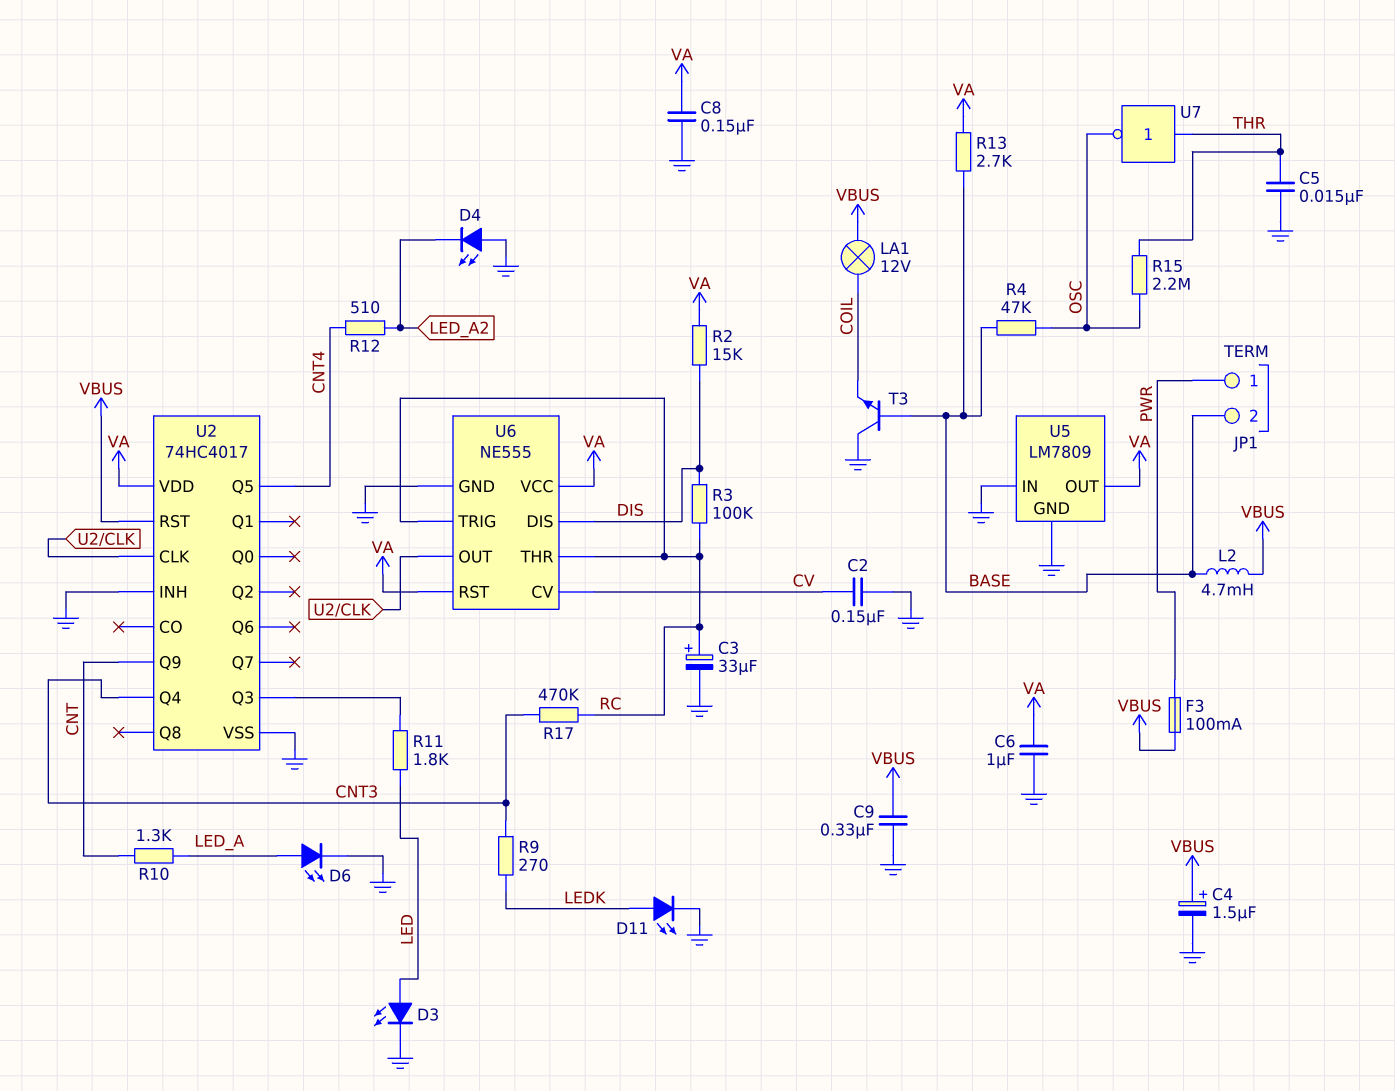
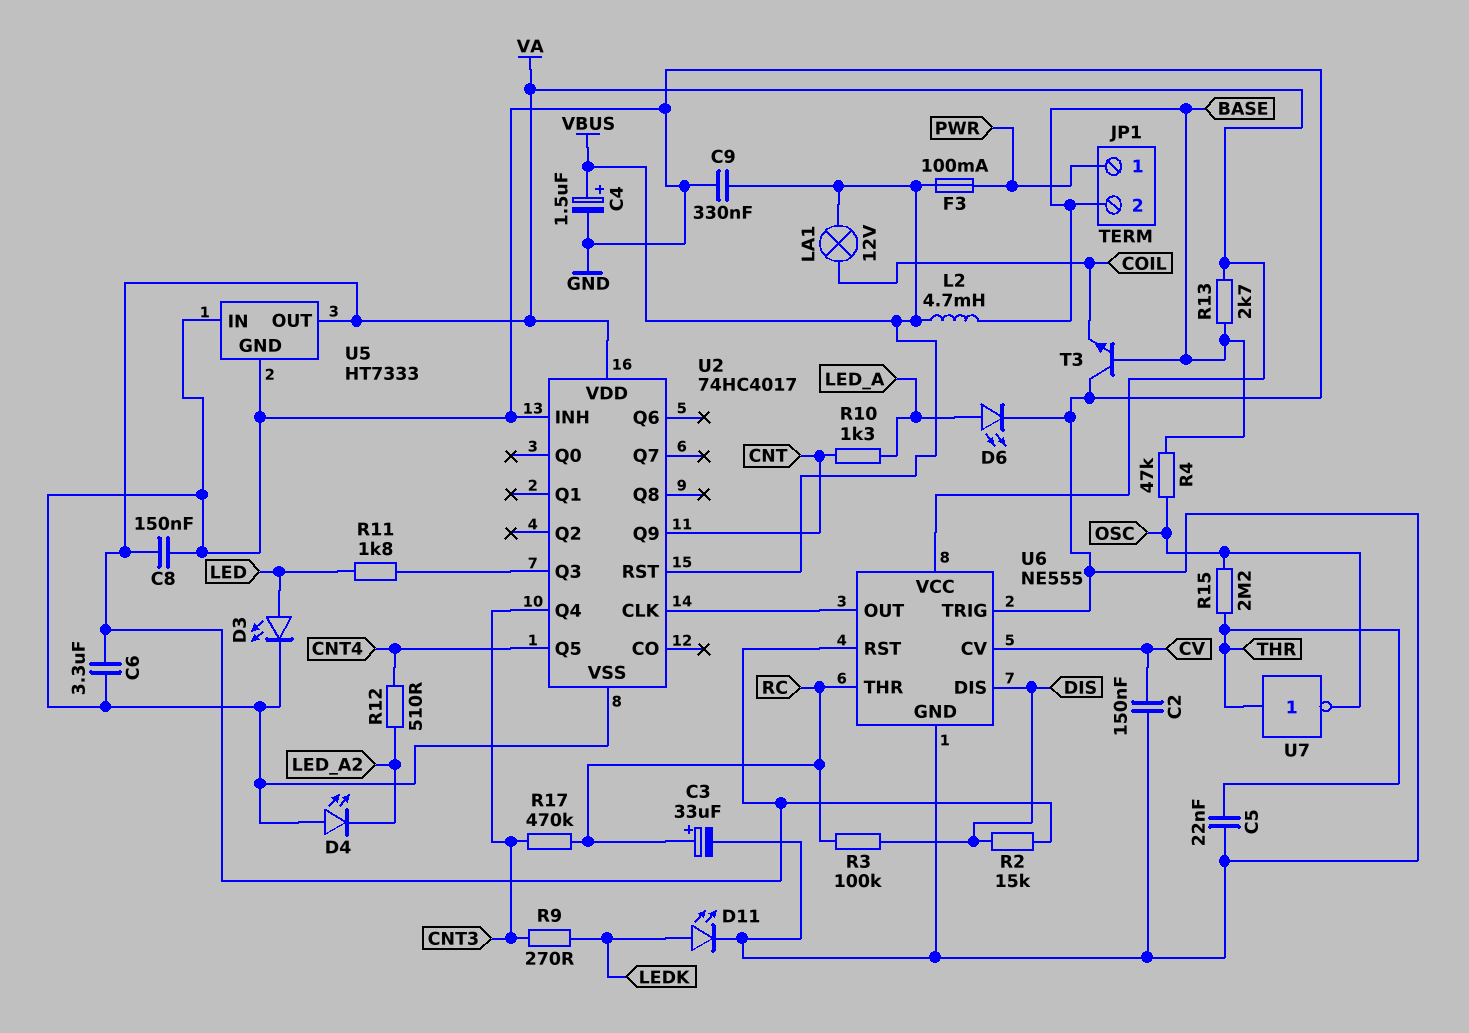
C5: 15nF (GND, THR) -> 22nF (GND, THR)
C6: 1uF (GND, VA) -> 3.3uF (GND, VA)
U5: LM7809 -> HT7333
U6 pin TRIG: RC -> GND

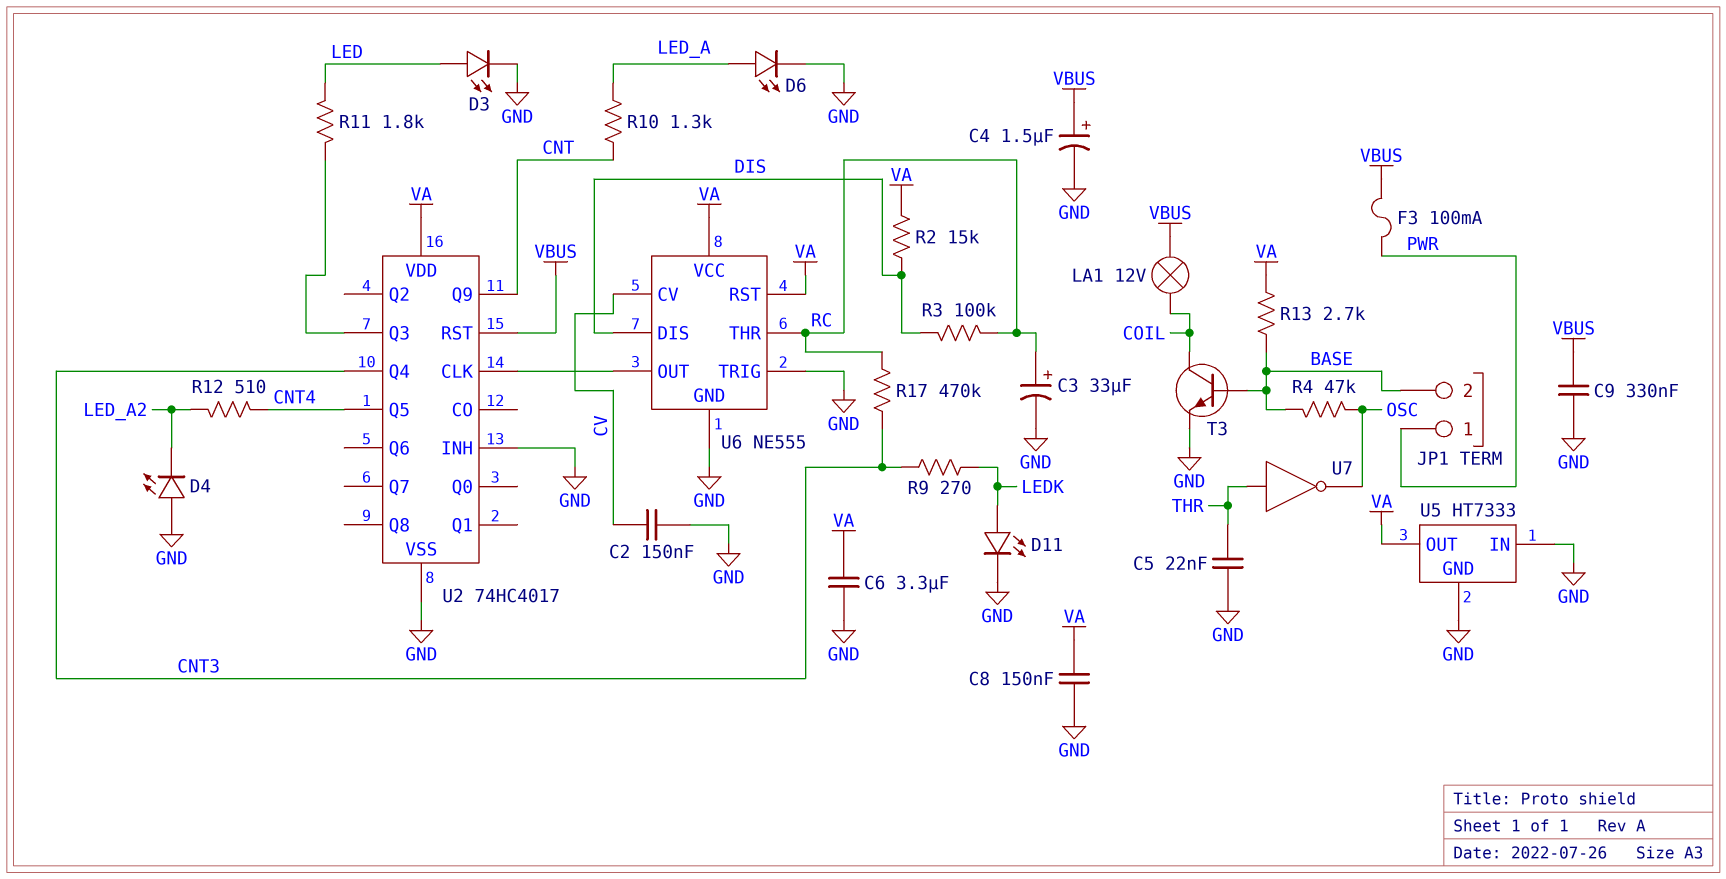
L2: 4.7mH (BASE, VBUS) -> none
R15: 2.2M (OSC, THR) -> none
T3: NPN (B BASE, C GND, E COIL) -> NPN (B BASE, C COIL, E GND)

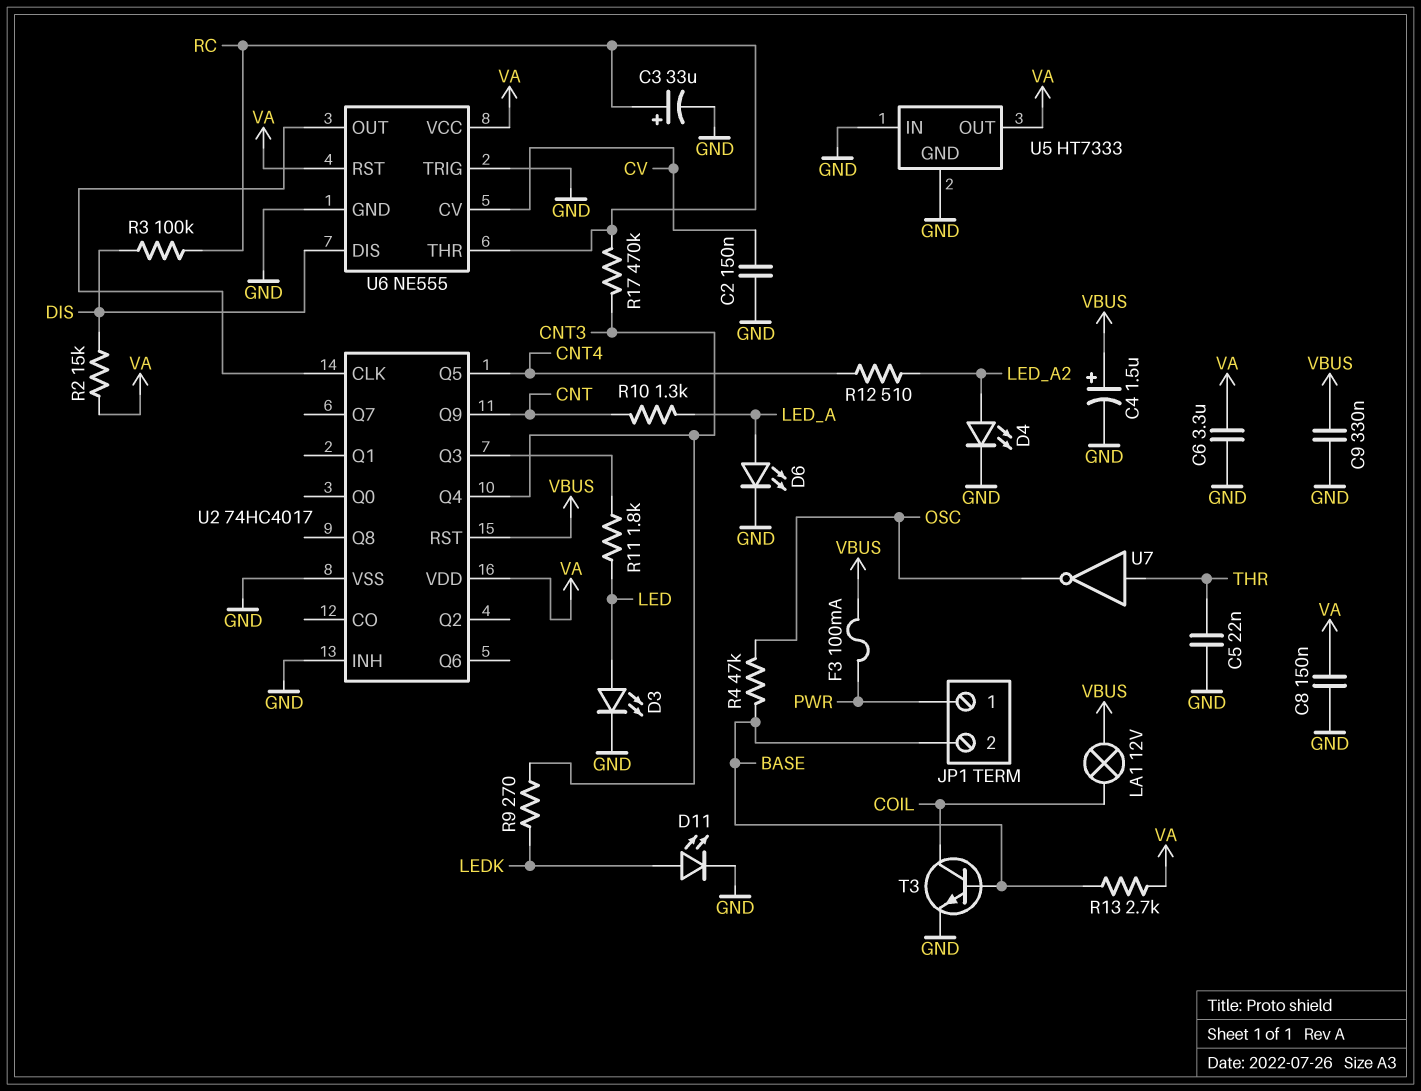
D4: LED (A GND, K LED_A2) -> LED (A LED_A2, K GND)

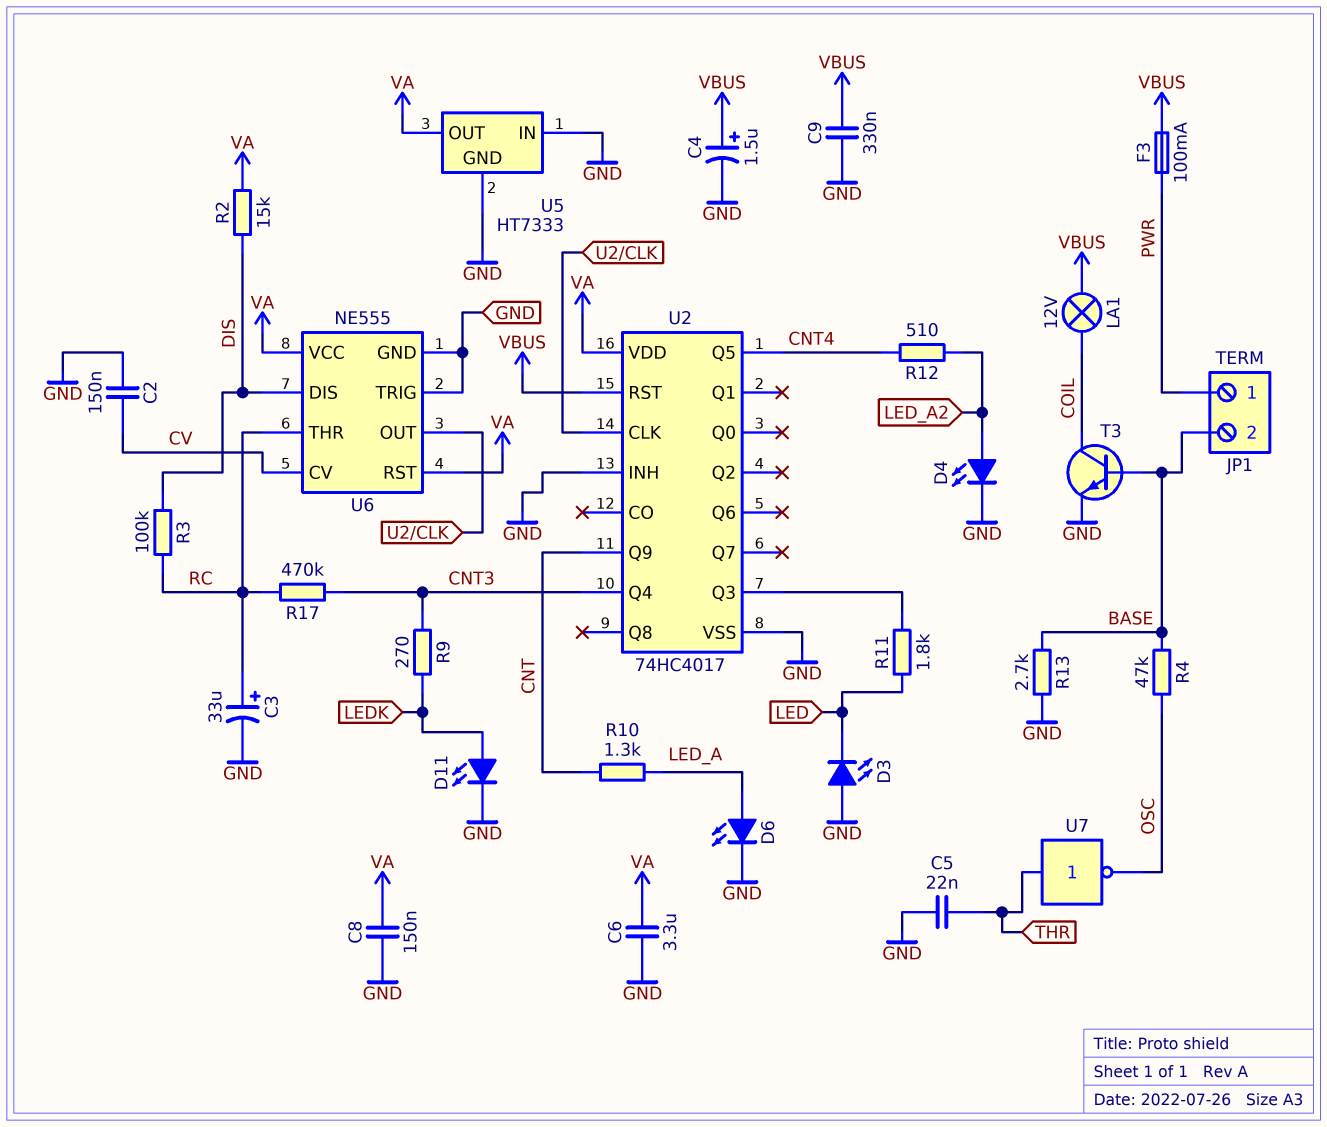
D3: LED (A LED, K GND) -> LED (A GND, K LED)
R13: 2.7k (BASE, VA) -> 2.7k (BASE, GND)

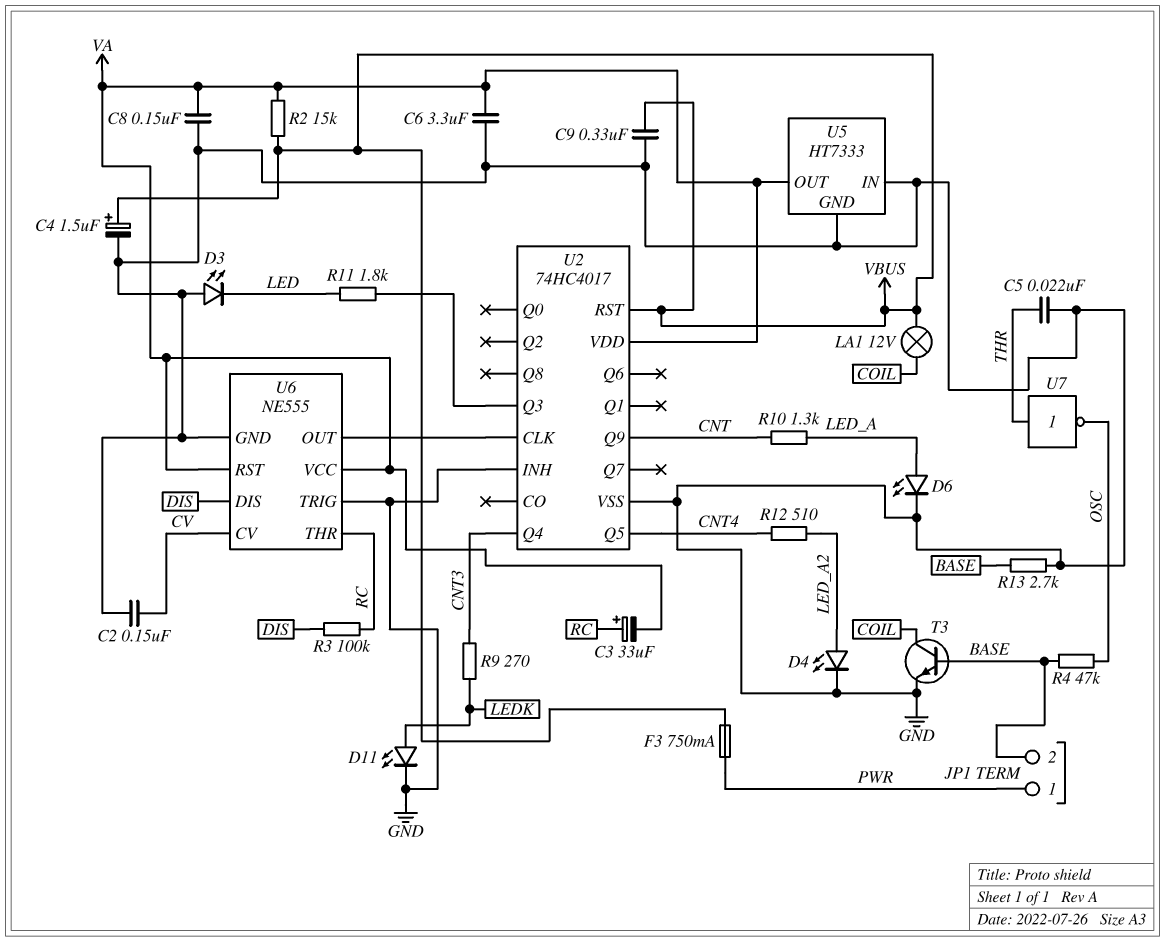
C3: 33uF (plus RC, minus GND) -> 33uF (plus RC, minus VA)
F3: 100mA (PWR, VBUS) -> 750mA (PWR, VBUS)
R2: 15k (DIS, VA) -> 15k (VA, VBUS)
R17: 470k (CNT3, RC) -> none

